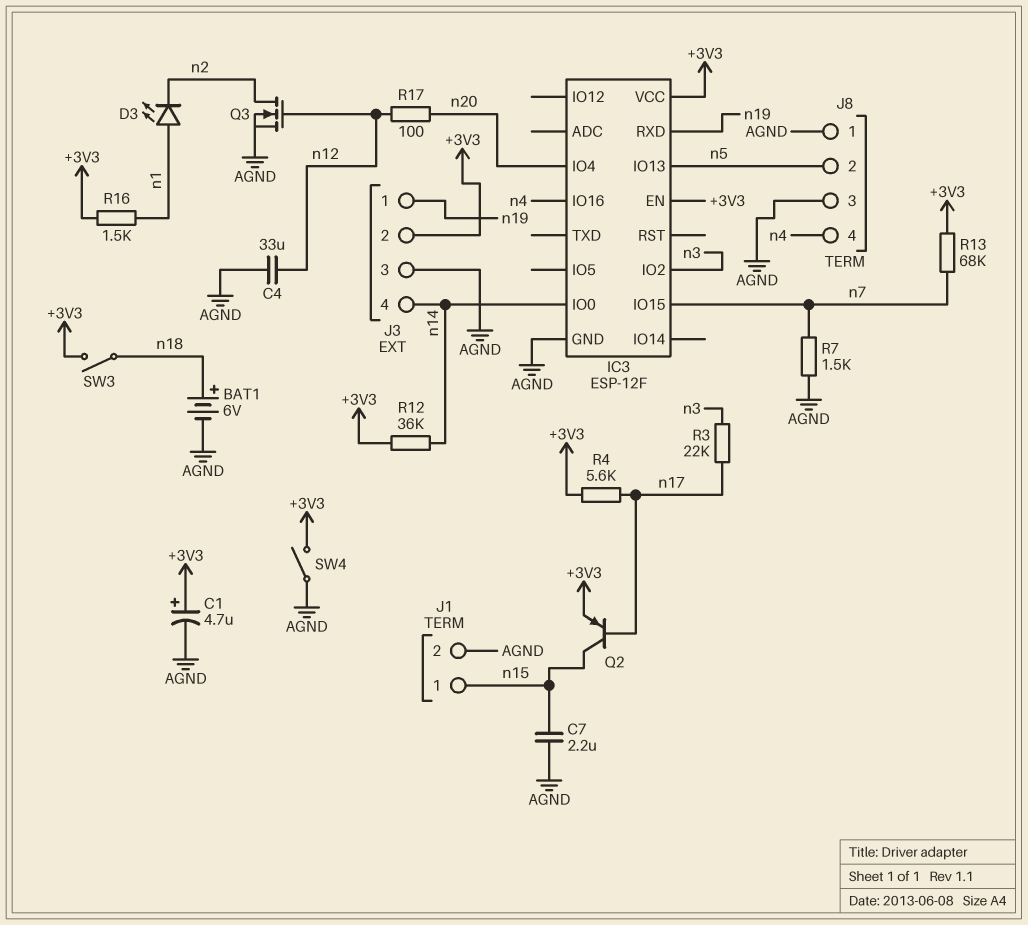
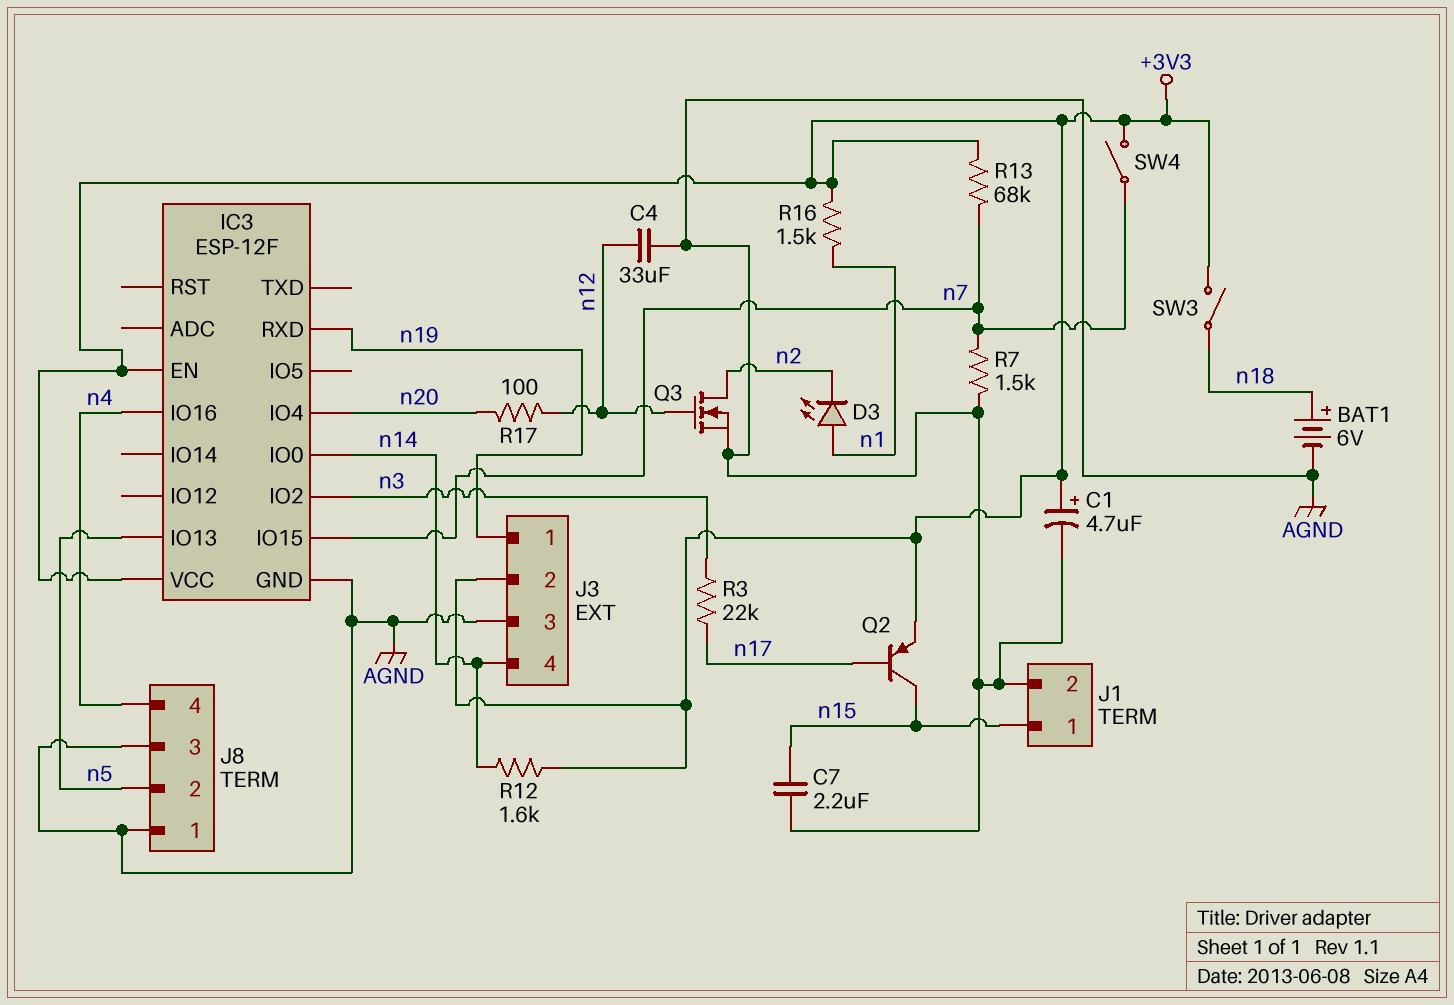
R4: 5.6k (+3V3, n17) -> none
R12: 36k (+3V3, n14) -> 1.6k (+3V3, n14)
SW4: switch (+3V3, AGND) -> switch (+3V3, n7)

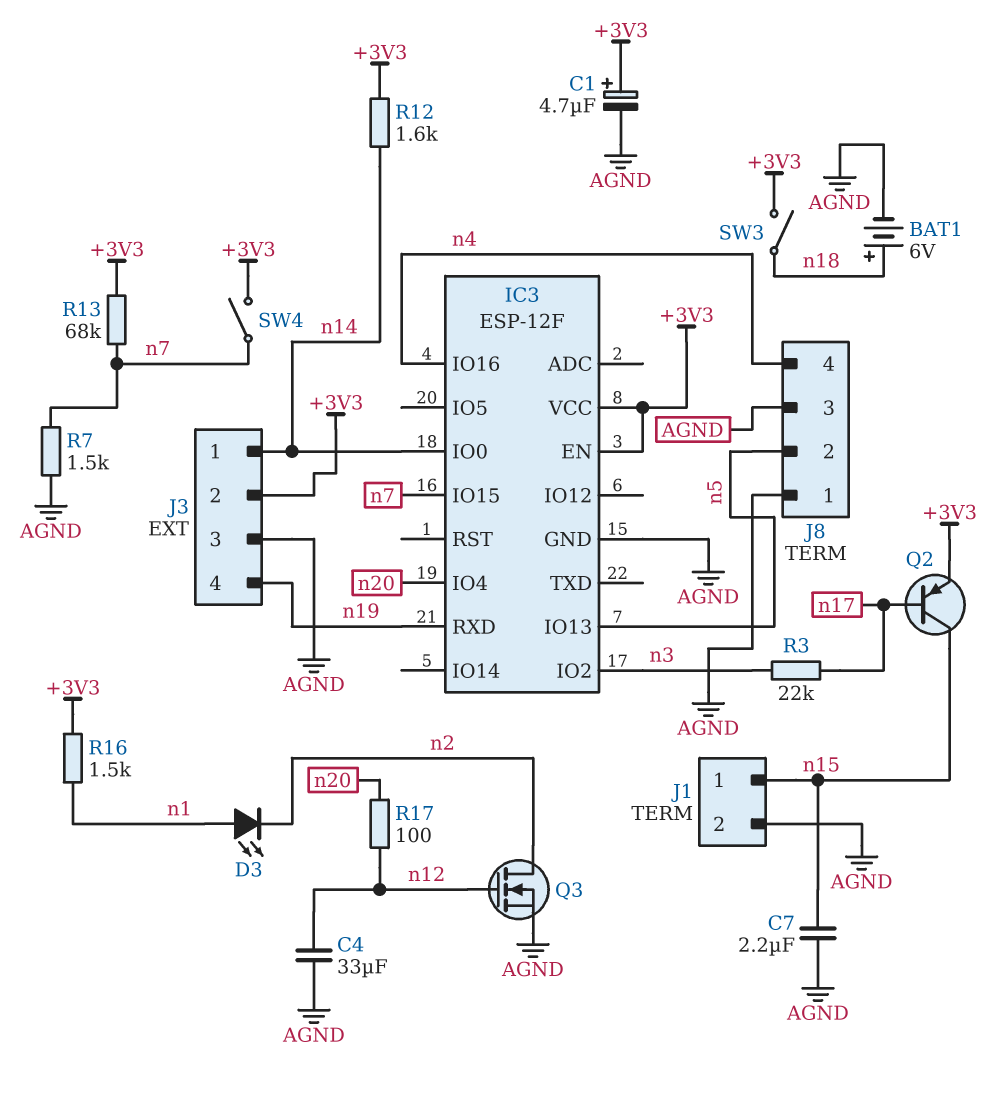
J3 pin 1: n19 -> n14
J3 pin 4: n14 -> n19

